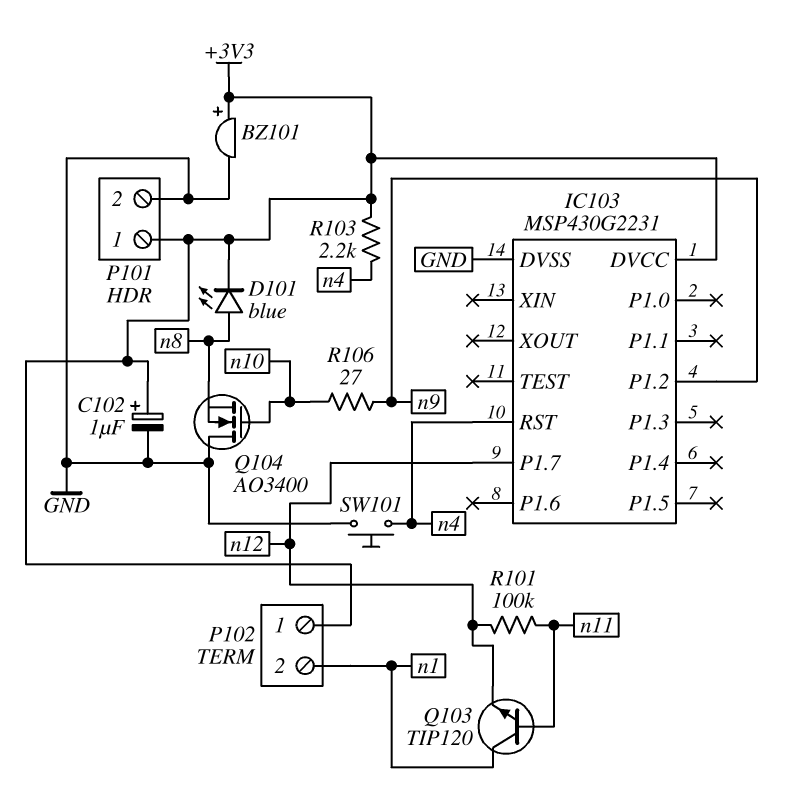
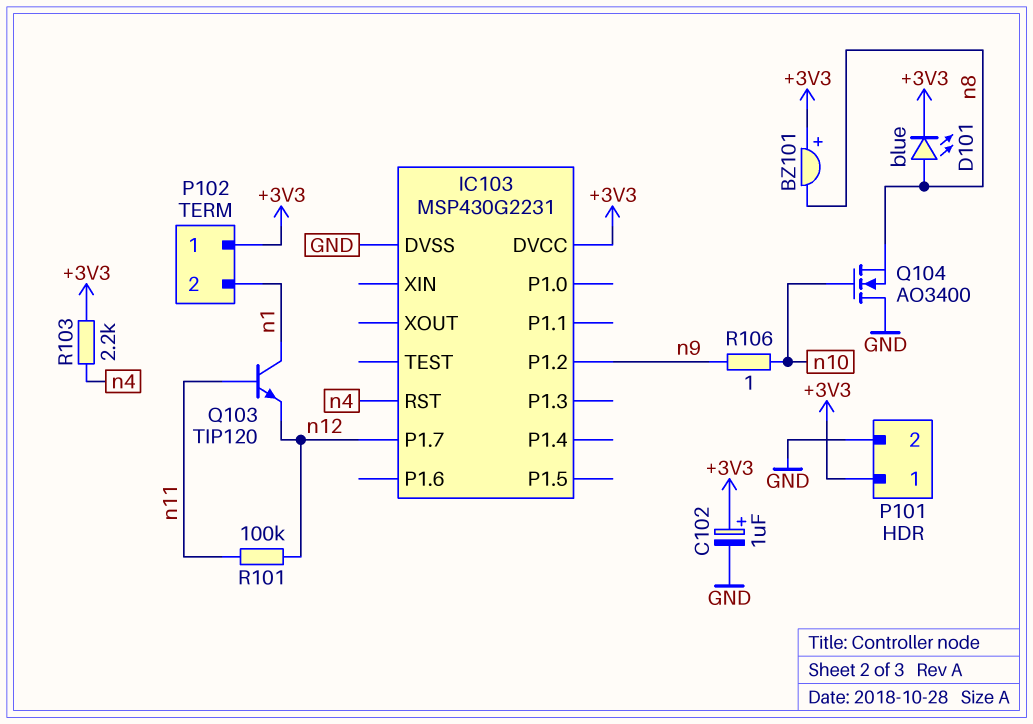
BZ101: buzzer (plus +3V3, minus GND) -> buzzer (plus +3V3, minus n8)
R106: 27 (n9, n10) -> 1 (n9, n10)
SW101: button (GND, n4) -> none

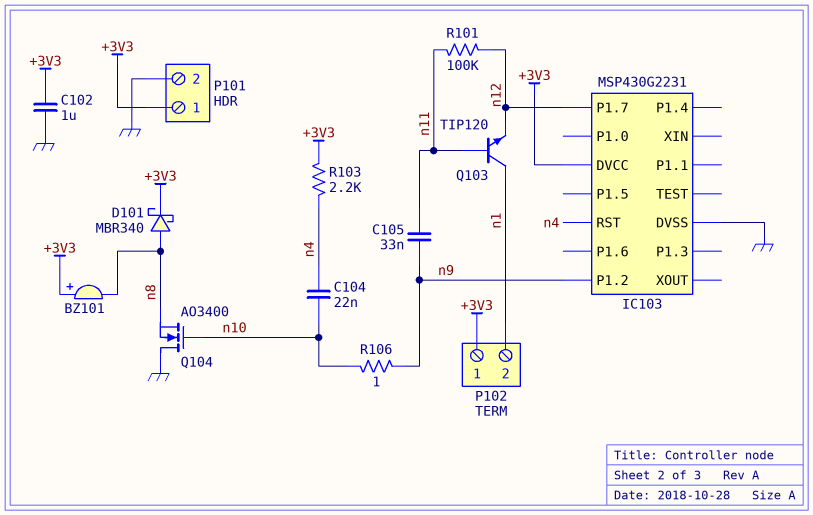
C102: 1uF (plus +3V3, minus GND) -> 1uF (+3V3, GND)
C104: none -> 22nF (n4, n10)
C105: none -> 33nF (n9, n11)
D101: LED blue (A n8, K +3V3) -> schottky MBR340 (A n8, K +3V3)

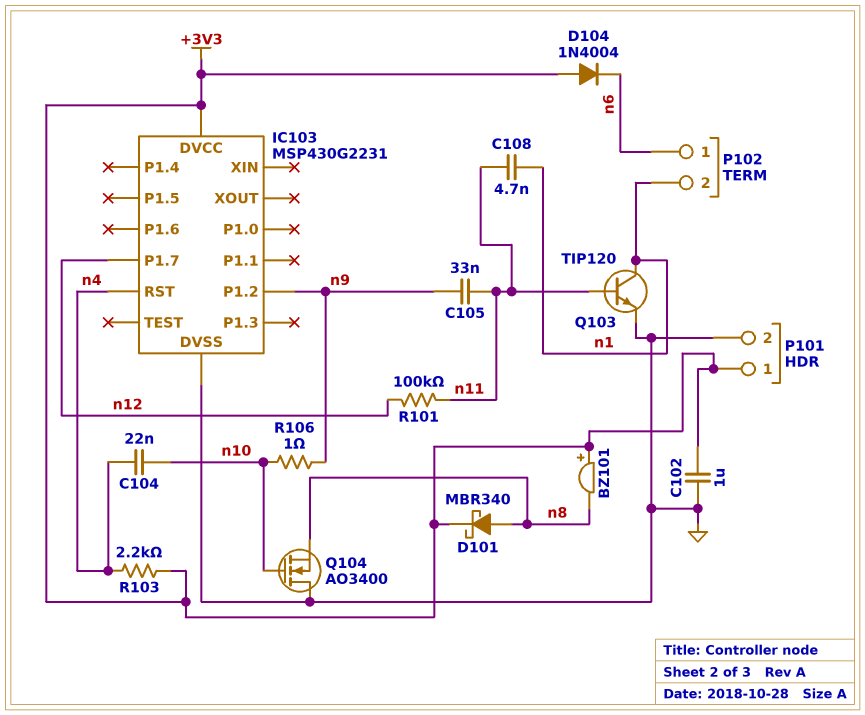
C108: none -> 4.7nF (n1, n11)
D104: none -> diode 1N4004 (A +3V3, K n6)
P102 pin 1: +3V3 -> n6
Q103: NPN TIP120 (B n11, C n1, E n12) -> NPN TIP120 (B n11, C n1, E GND)

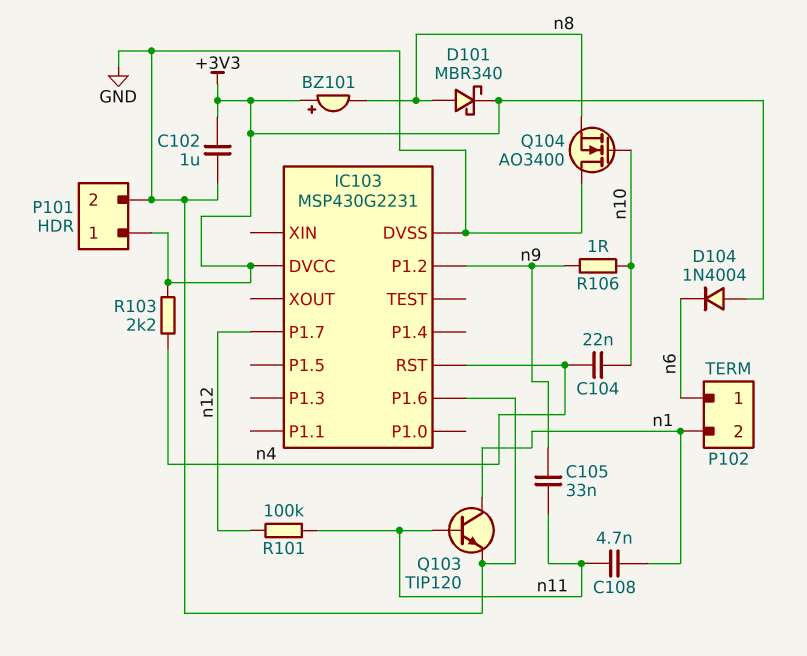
IC103 pin P1.6: none -> GND

